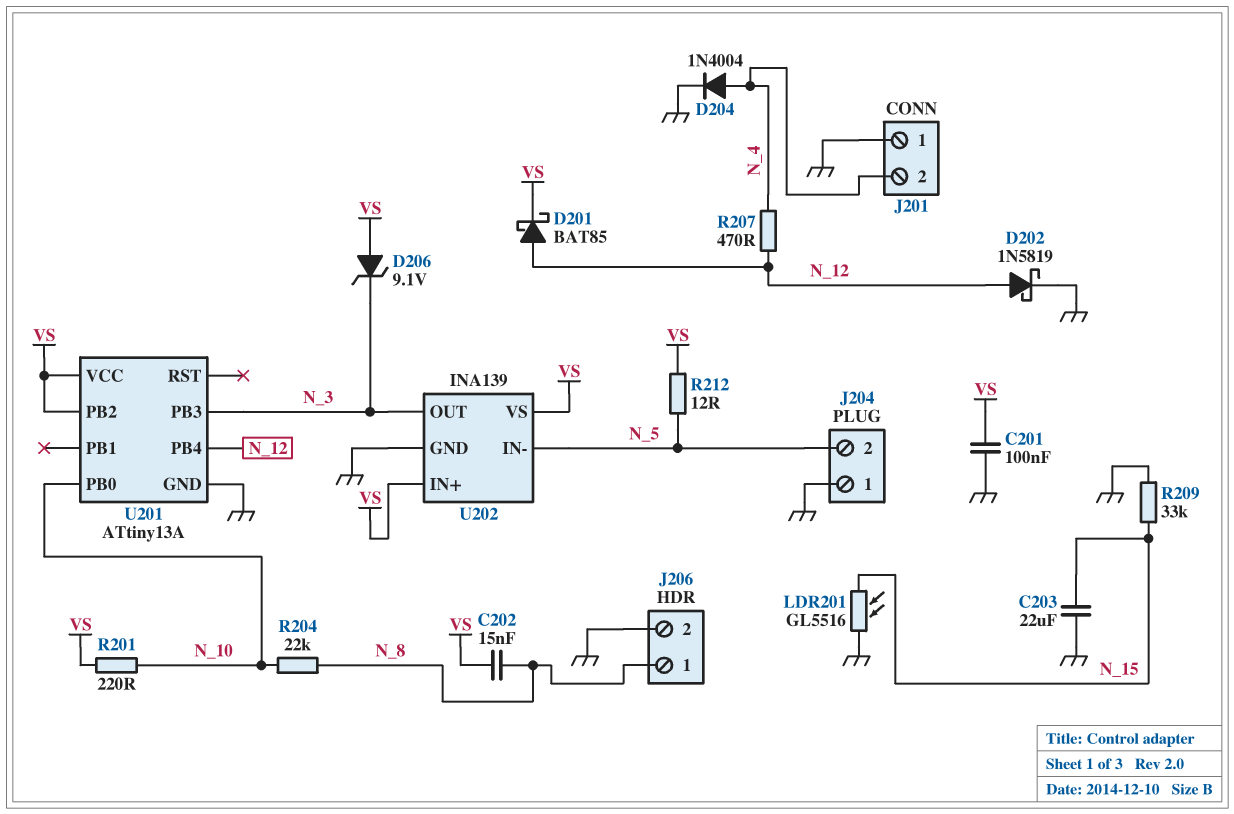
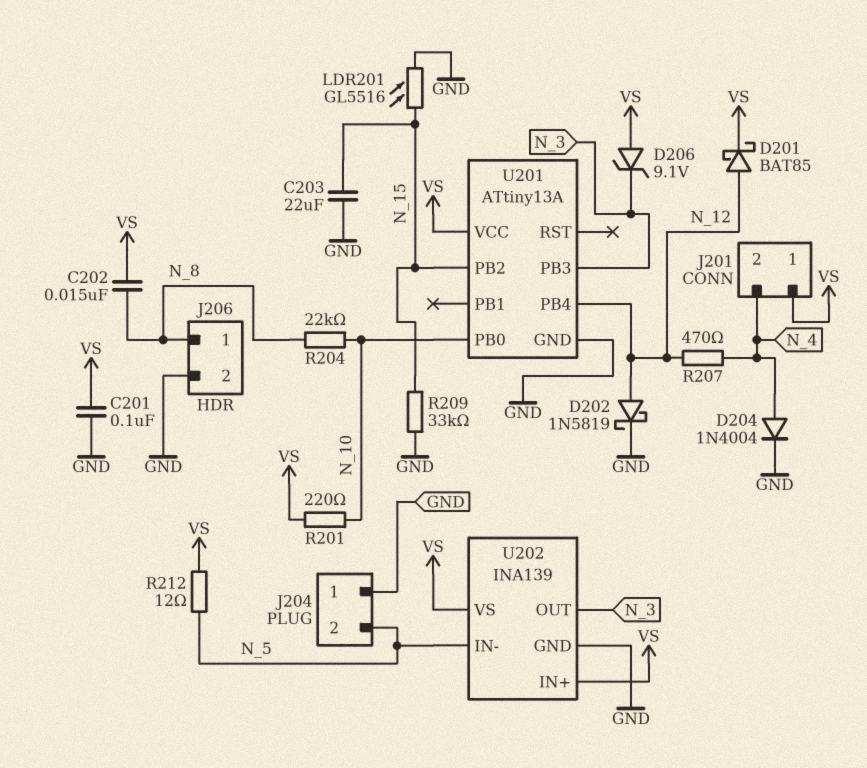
J201 pin 1: GND -> VS
U201 pin PB2: VS -> N_15

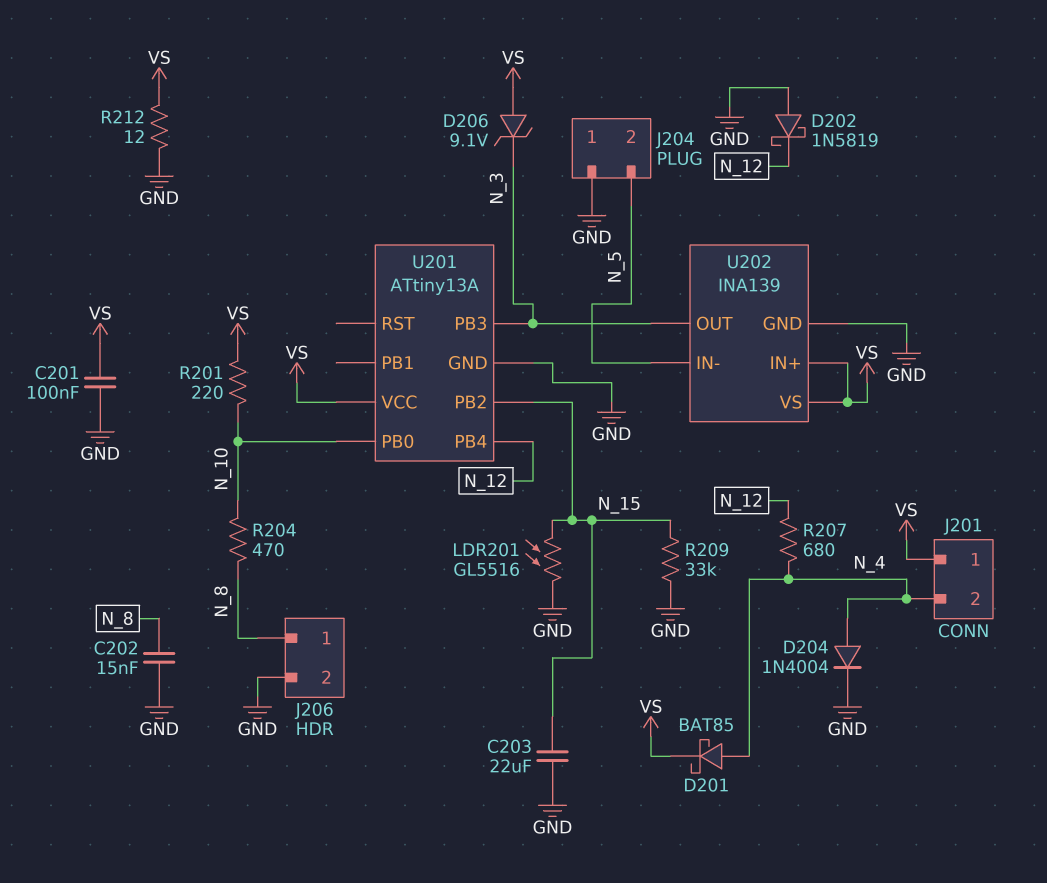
C202: 15nF (N_8, VS) -> 15nF (GND, N_8)
D201: schottky BAT85 (A N_12, K VS) -> schottky BAT85 (A N_4, K VS)
D202: schottky 1N5819 (A N_12, K GND) -> schottky 1N5819 (A GND, K N_12)
R204: 22k (N_8, N_10) -> 470 (N_8, N_10)
R207: 470 (N_4, N_12) -> 680 (N_4, N_12)
R212: 12 (N_5, VS) -> 12 (GND, VS)

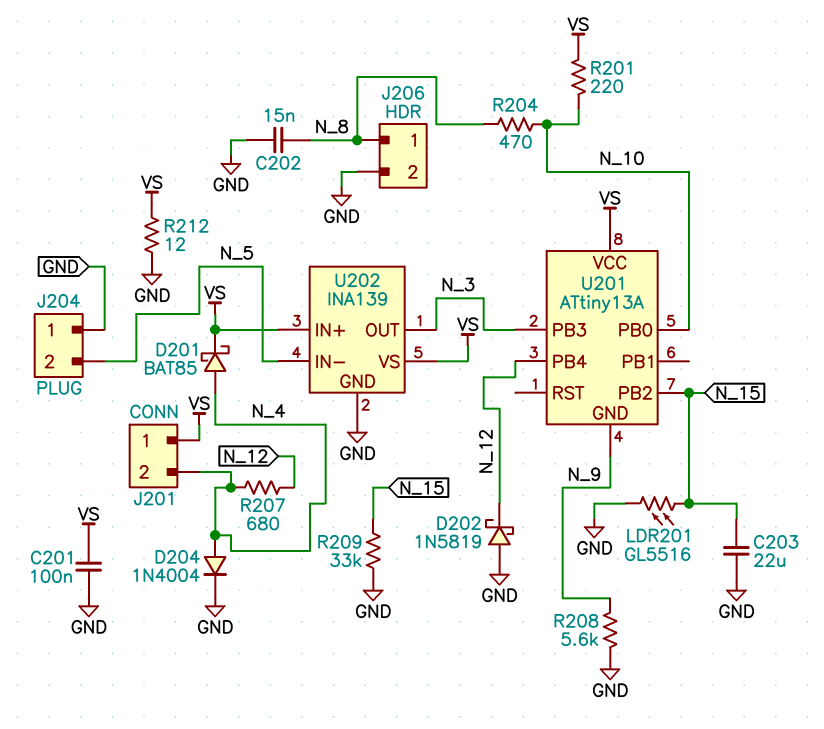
D206: zener 9.1V (A VS, K N_3) -> none
R208: none -> 5.6k (GND, N_9)
U201 pin GND: GND -> N_9

